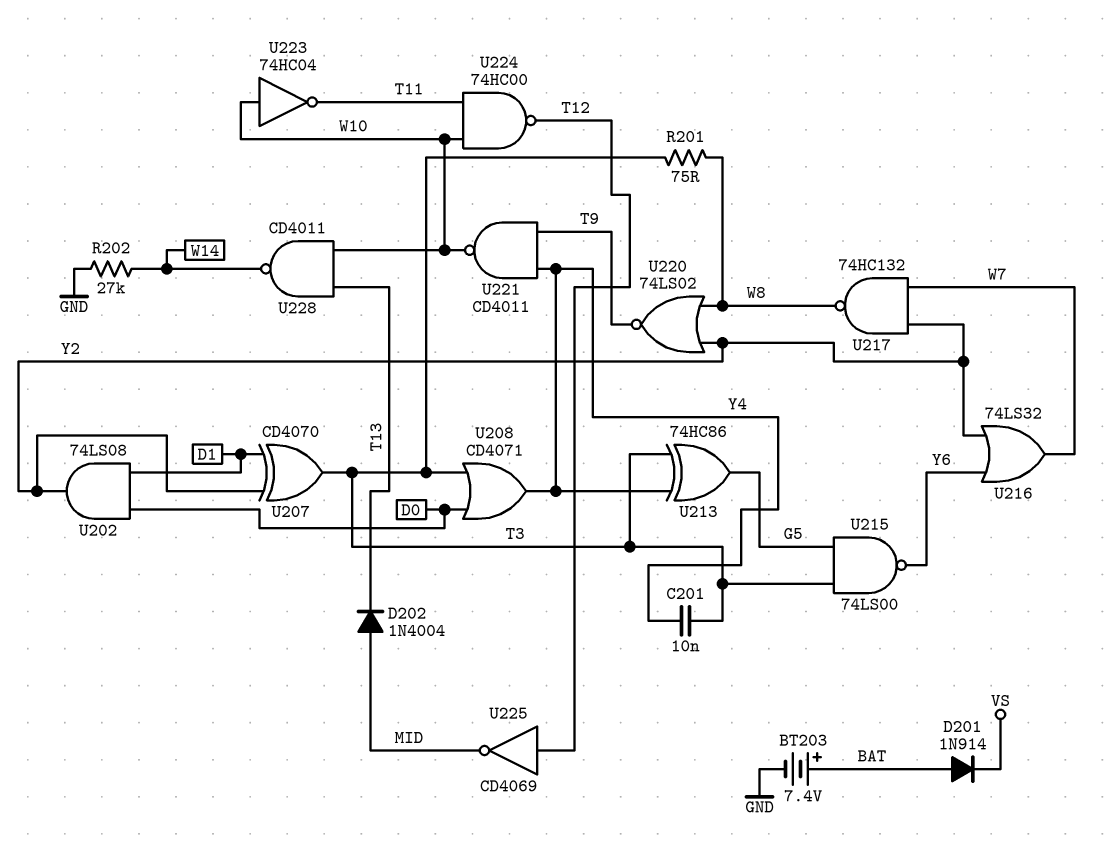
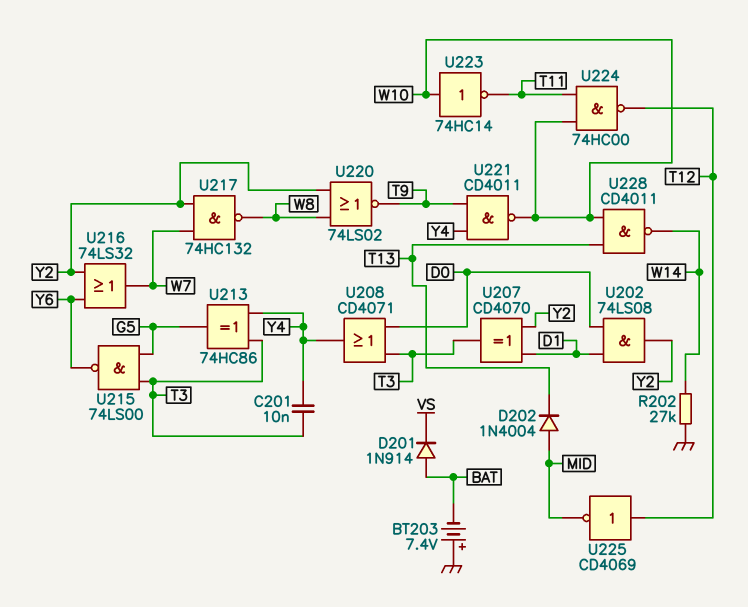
BT203: 7.4V (plus BAT, minus GND) -> 7.4V (plus GND, minus BAT)
R201: 75 (T3, W8) -> none
U223: NOT 74HC04 (in W10, out T11) -> NOT 74HC14 (in W10, out T11)

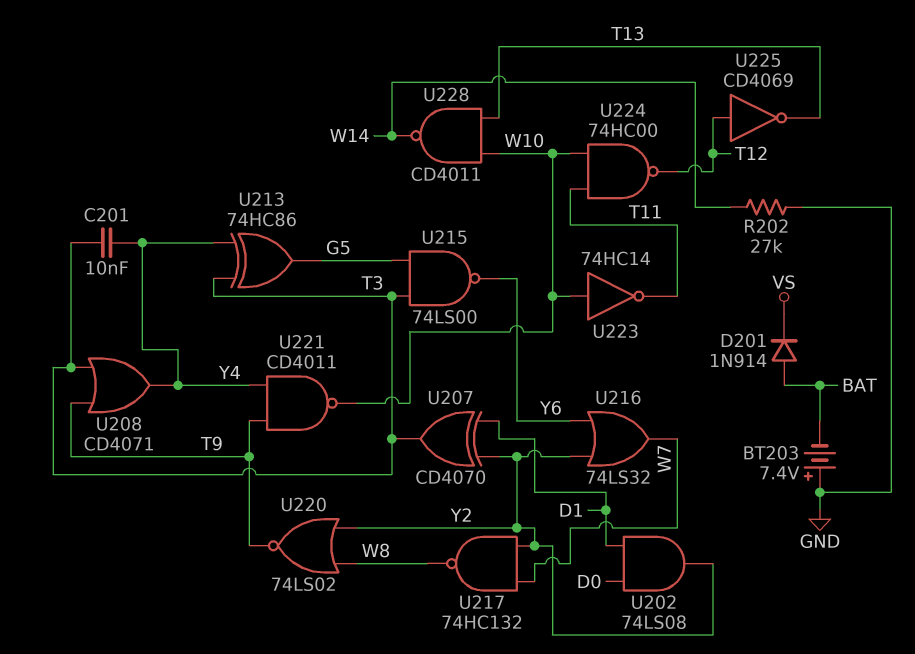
D202: diode 1N4004 (A MID, K T13) -> none
U208: OR CD4071 (in D0, in T3, out Y4) -> OR CD4071 (in T3, in T9, out Y4)
U225: NOT CD4069 (in T12, out MID) -> NOT CD4069 (in T12, out T13)

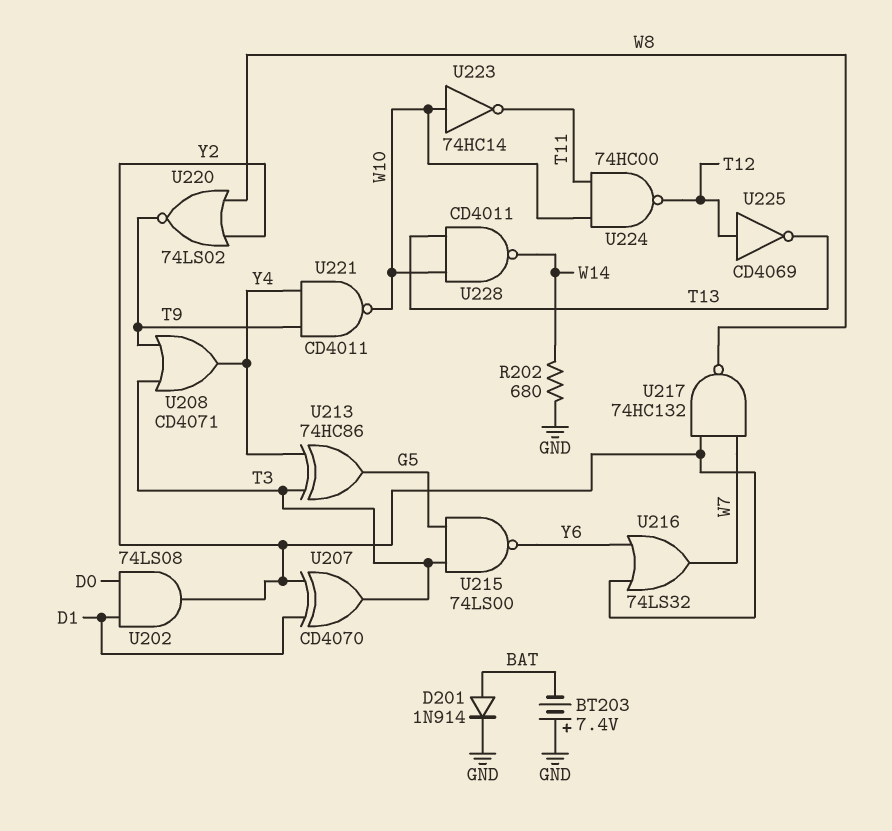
C201: 10nF (T3, Y4) -> none
D201: diode 1N914 (A BAT, K VS) -> diode 1N914 (A BAT, K GND)
R202: 27k (GND, W14) -> 680 (GND, W14)

